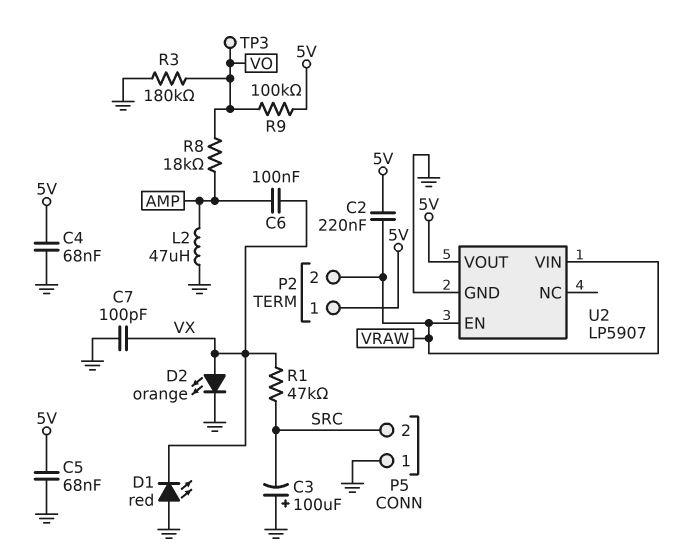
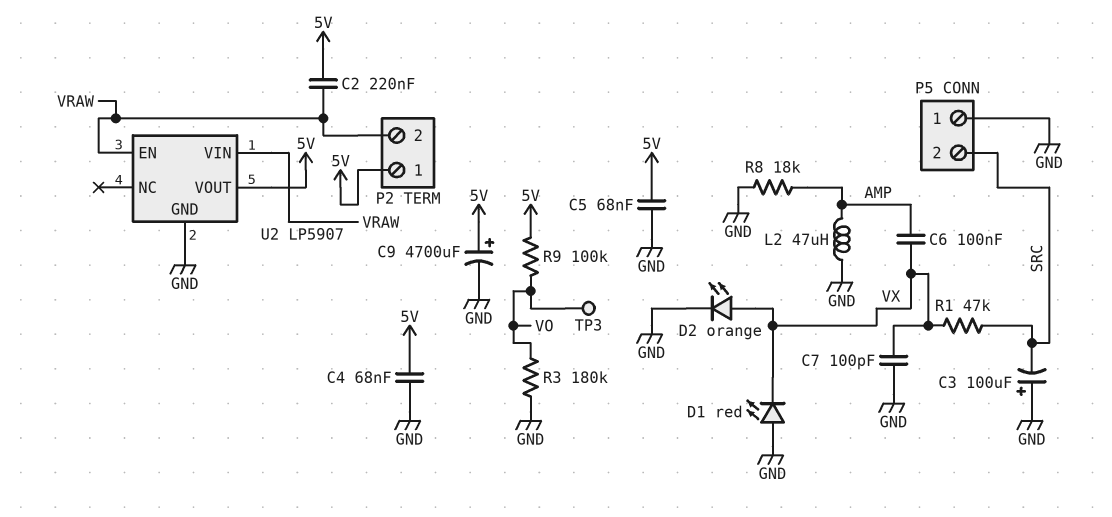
C9: none -> 4700uF (plus 5V, minus GND)
R8: 18k (AMP, VO) -> 18k (AMP, GND)

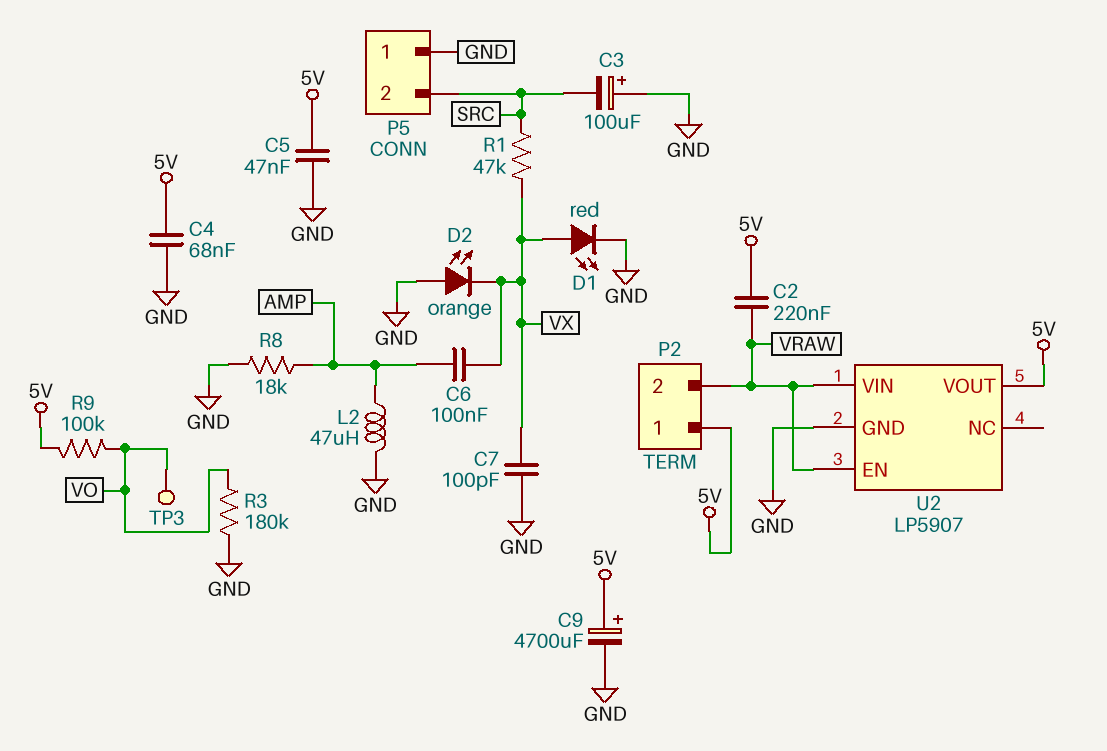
C5: 68nF (5V, GND) -> 47nF (5V, GND)
D1: LED red (A GND, K VX) -> LED red (A VX, K GND)
D2: LED orange (A VX, K GND) -> LED orange (A GND, K VX)

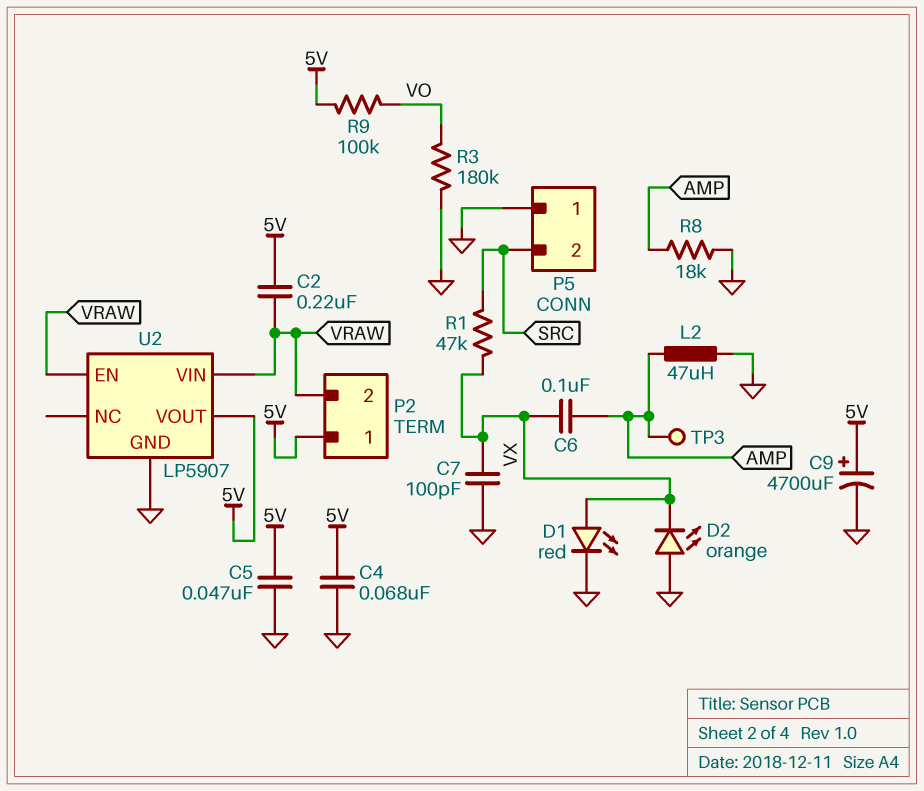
C3: 100uF (plus GND, minus SRC) -> none
TP3: test point (VO) -> test point (AMP)

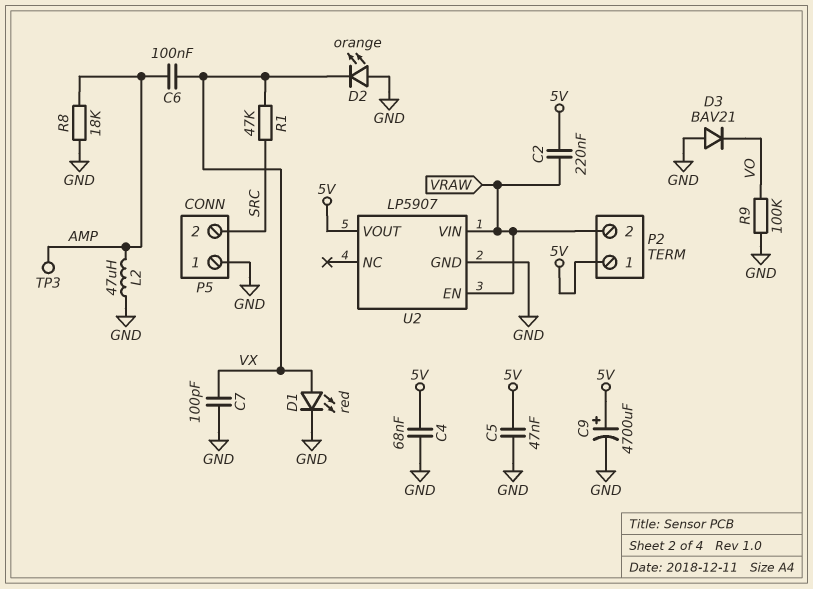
D3: none -> diode BAV21 (A GND, K VO)
R3: 180k (GND, VO) -> none
R9: 100k (5V, VO) -> 100k (GND, VO)

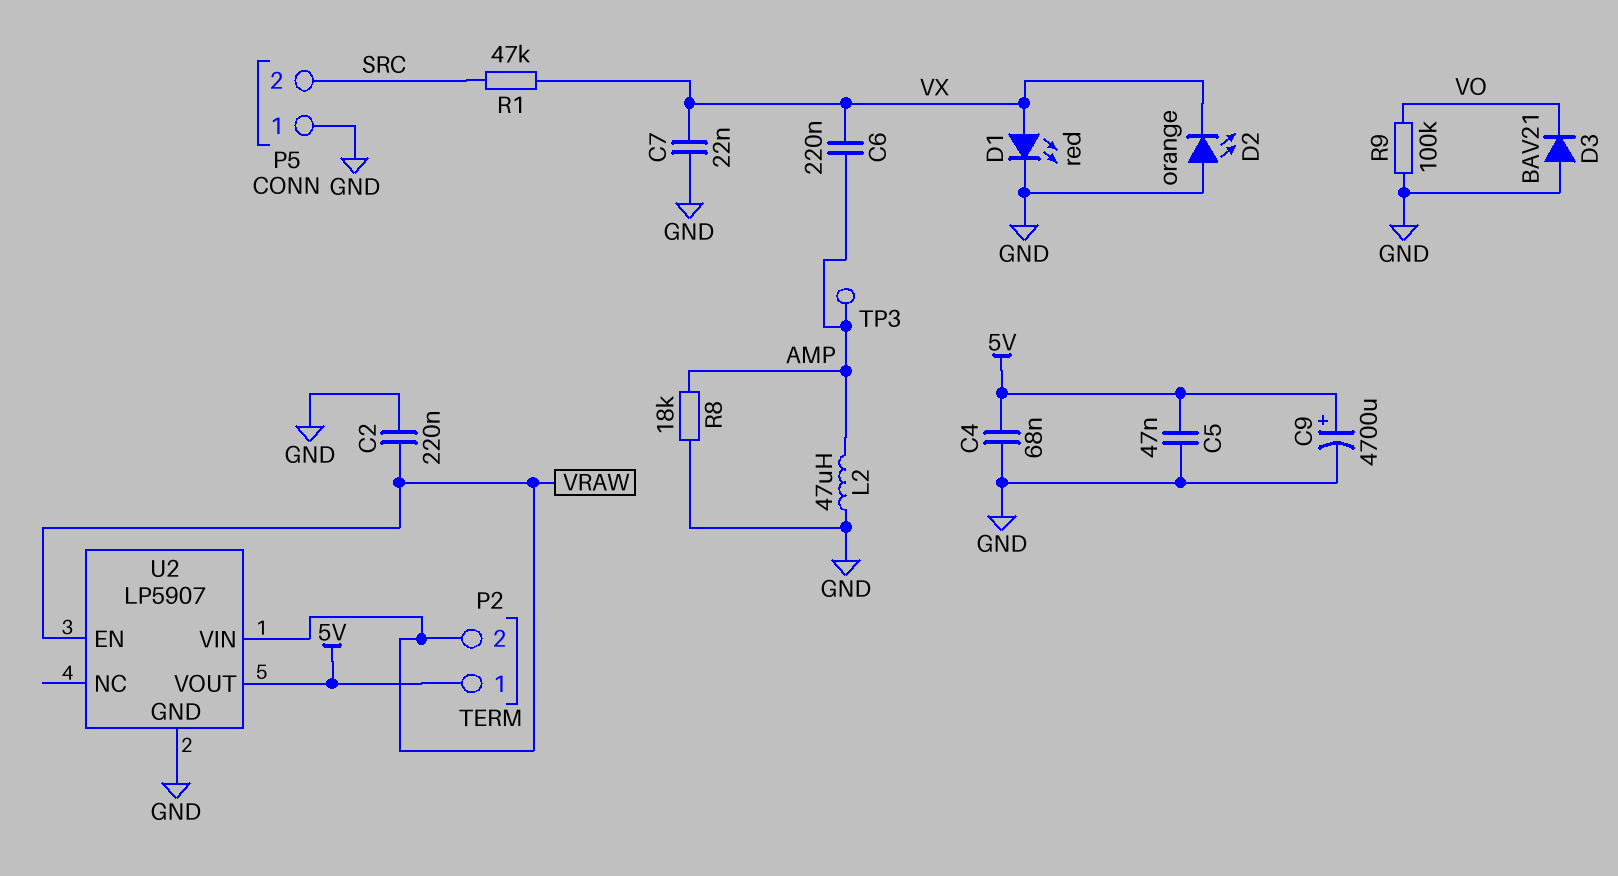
C2: 220nF (5V, VRAW) -> 220nF (GND, VRAW)
C6: 100nF (AMP, VX) -> 220nF (AMP, VX)
C7: 100pF (GND, VX) -> 22nF (GND, VX)

